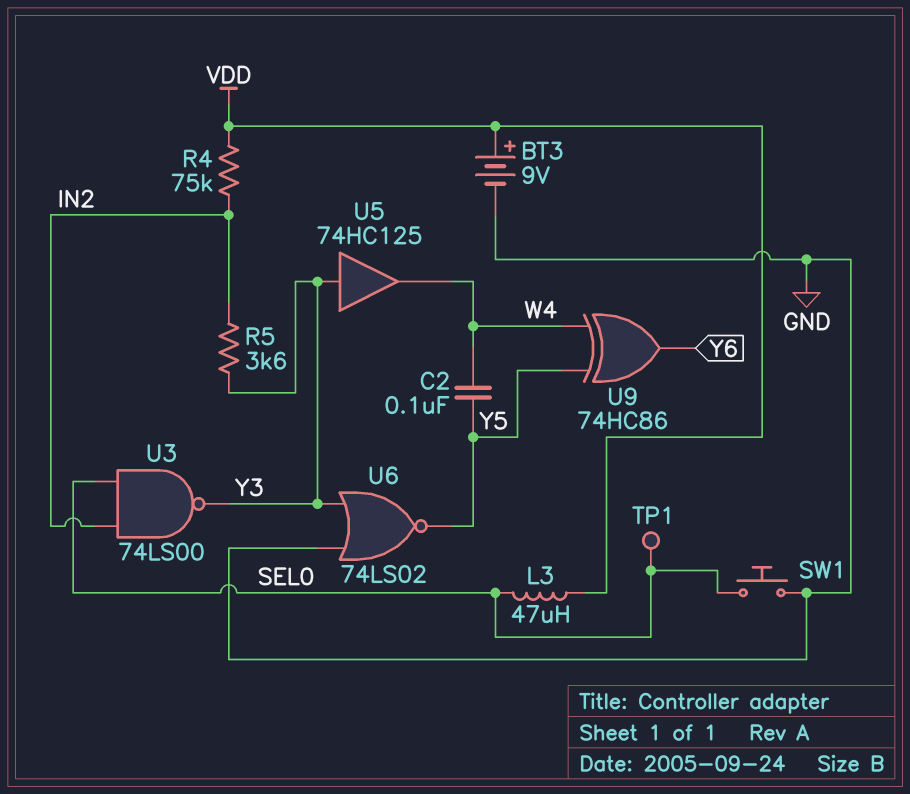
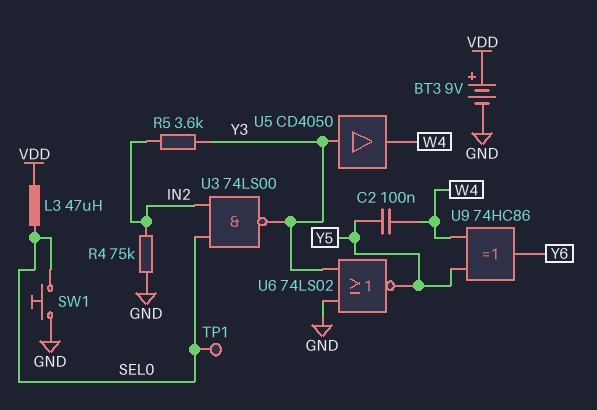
R4: 75k (IN2, VDD) -> 75k (GND, IN2)
U5: buffer 74HC125 (in Y3, out W4) -> buffer CD4050 (in Y3, out W4)

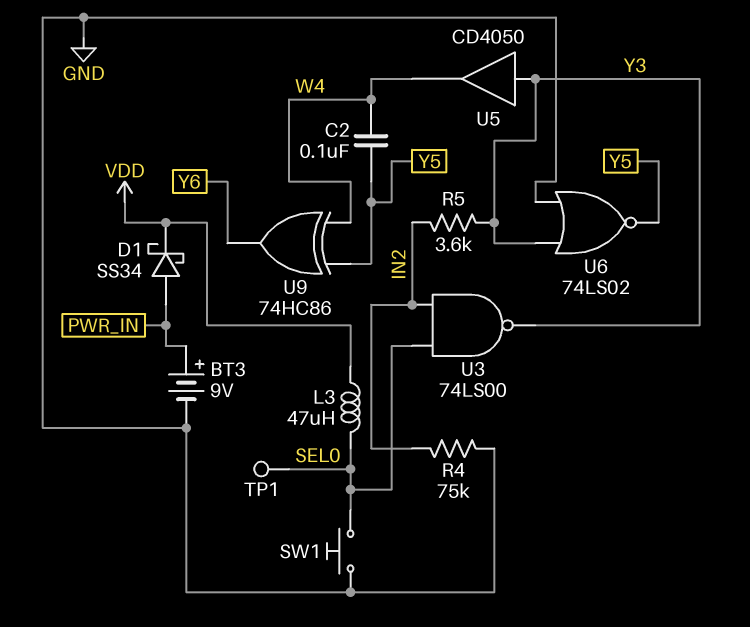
BT3: 9V (plus VDD, minus GND) -> 9V (plus PWR_IN, minus GND)
D1: none -> schottky SS34 (A PWR_IN, K VDD)

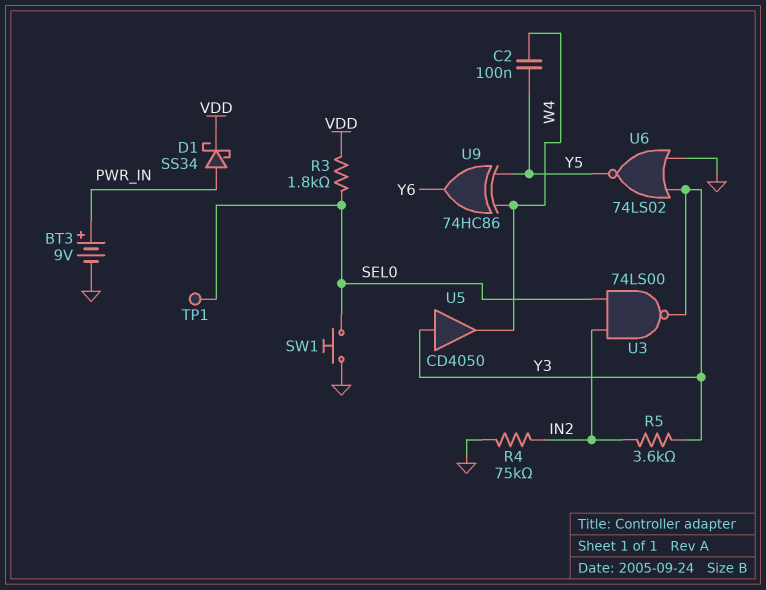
L3: 47uH (SEL0, VDD) -> none
R3: none -> 1.8k (SEL0, VDD)

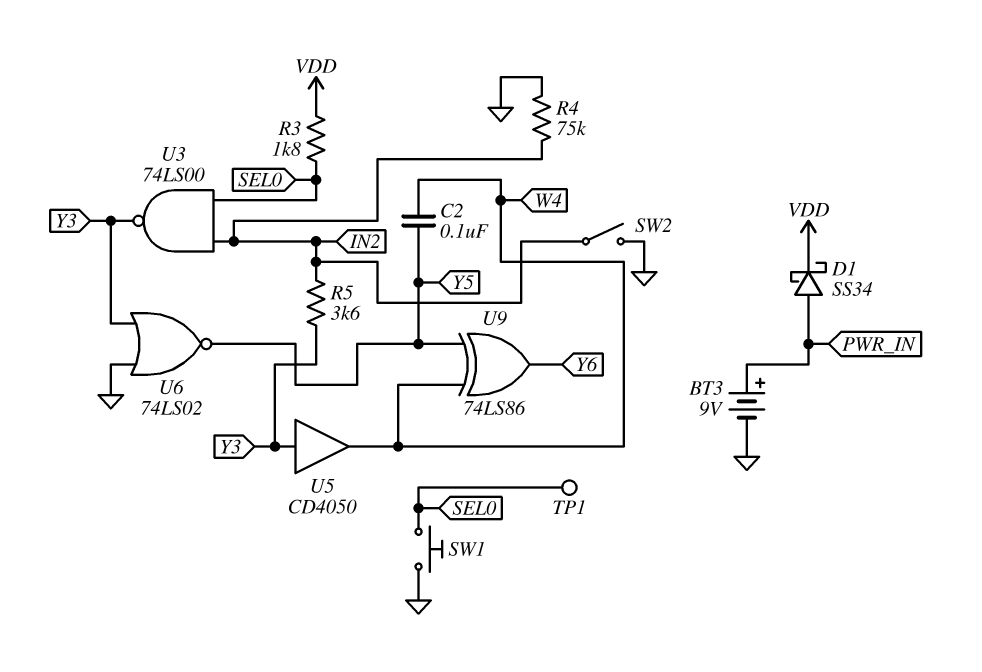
SW2: none -> switch (GND, IN2)
U9: XOR 74HC86 (in W4, in Y5, out Y6) -> XOR 74LS86 (in W4, in Y5, out Y6)

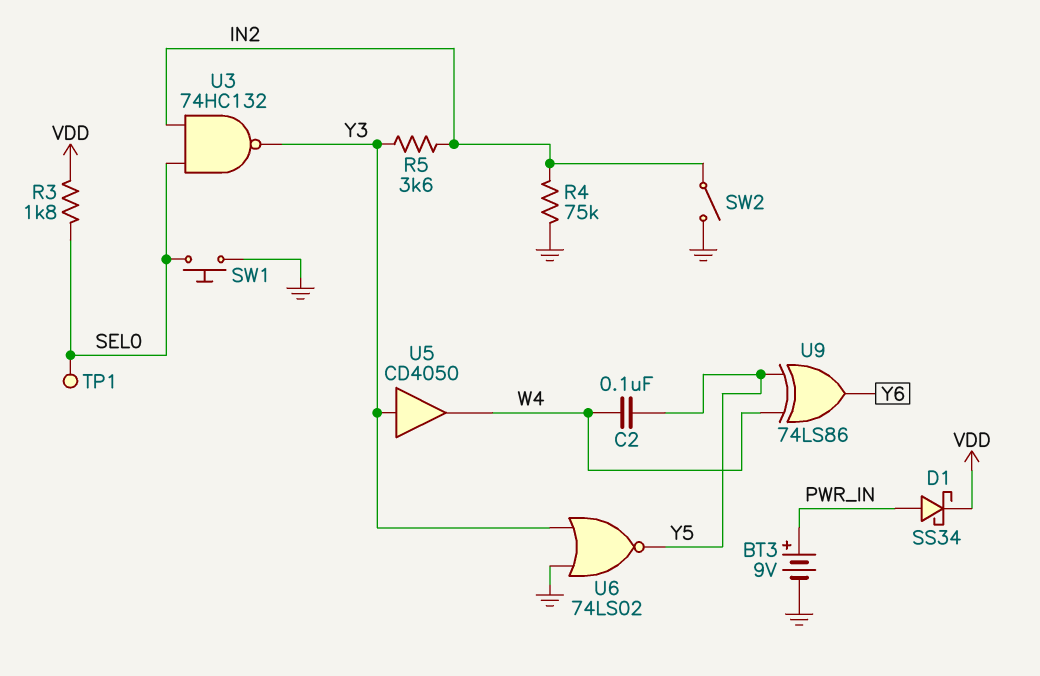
U3: NAND 74LS00 (in IN2, in SEL0, out Y3) -> NAND 74HC132 (in IN2, in SEL0, out Y3)

